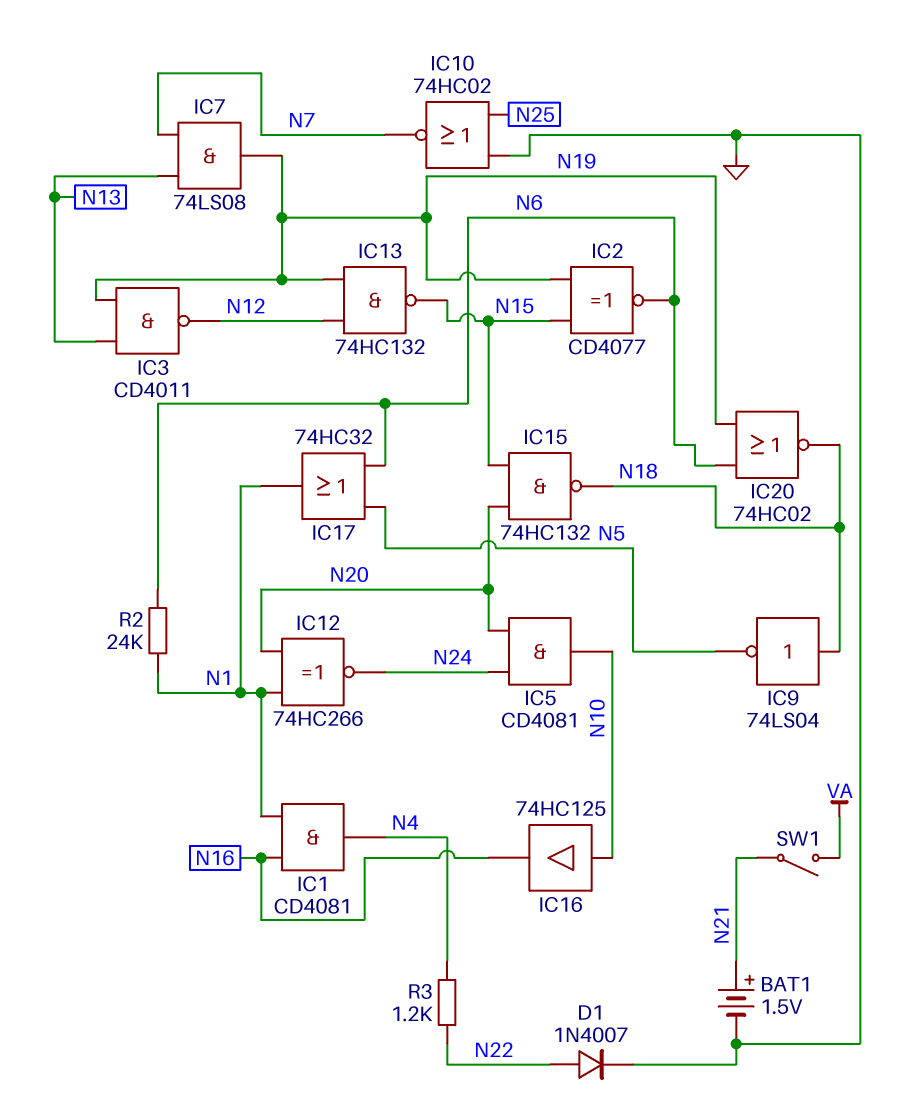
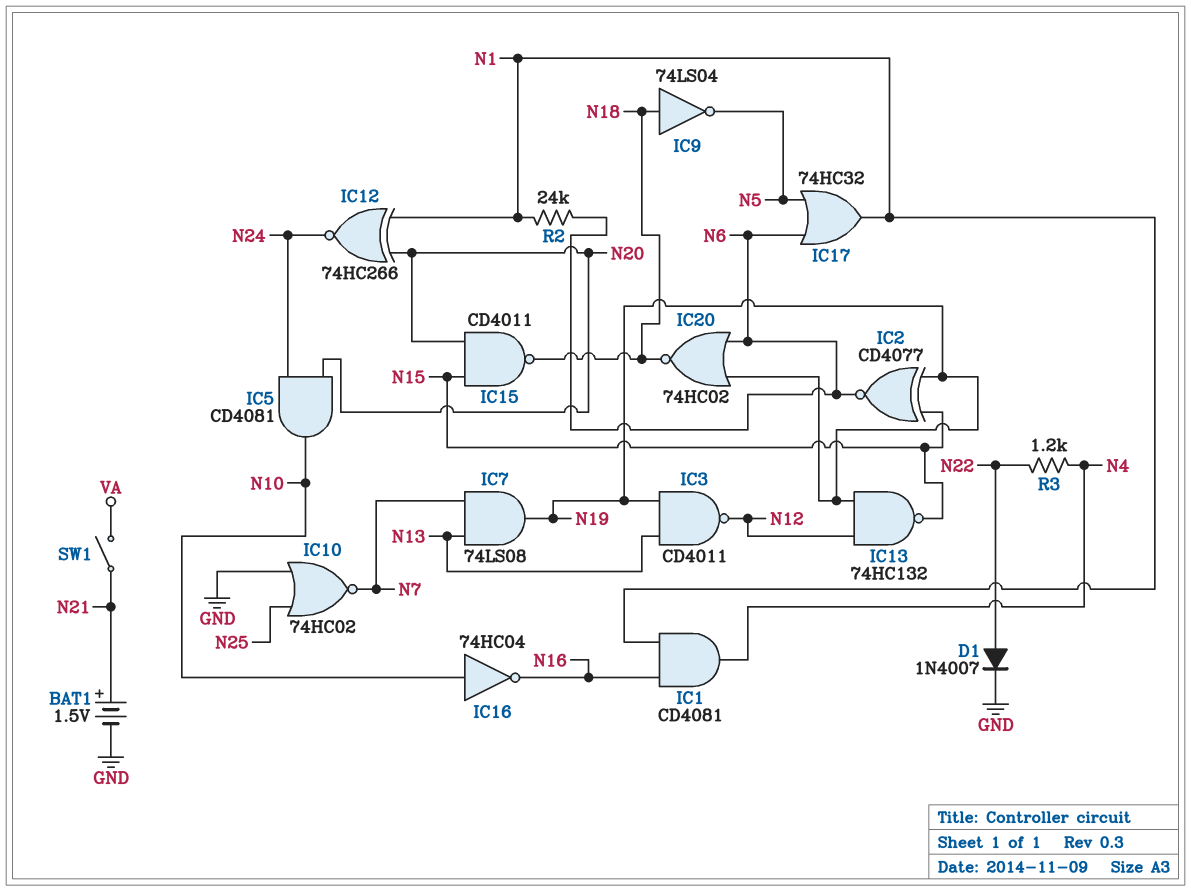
IC15: NAND 74HC132 (in N15, in N20, out N18) -> NAND CD4011 (in N15, in N20, out N18)
IC16: buffer 74HC125 (in N10, out N16) -> NOT 74HC04 (in N10, out N16)

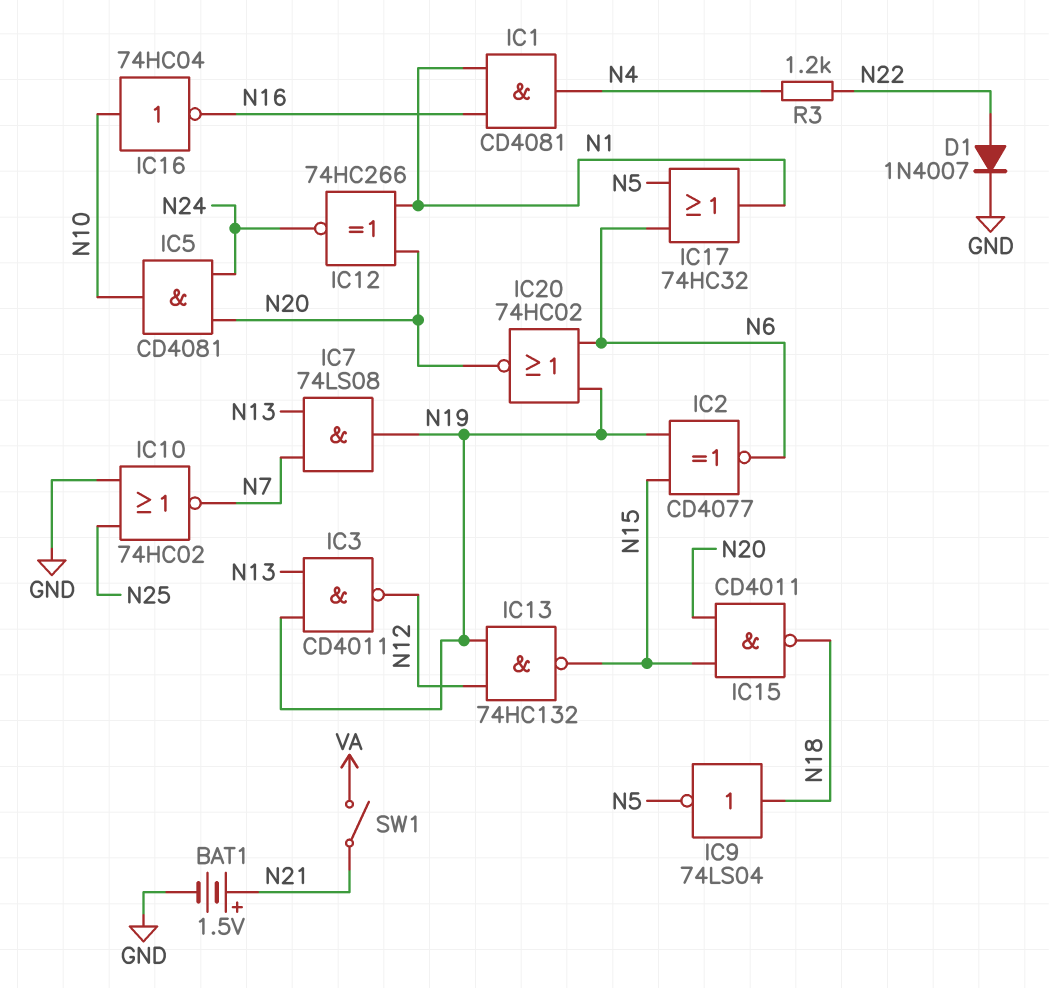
IC20: NOR 74HC02 (in N6, in N19, out N18) -> NOR 74HC02 (in N6, in N19, out N20)
R2: 24k (N1, N6) -> none

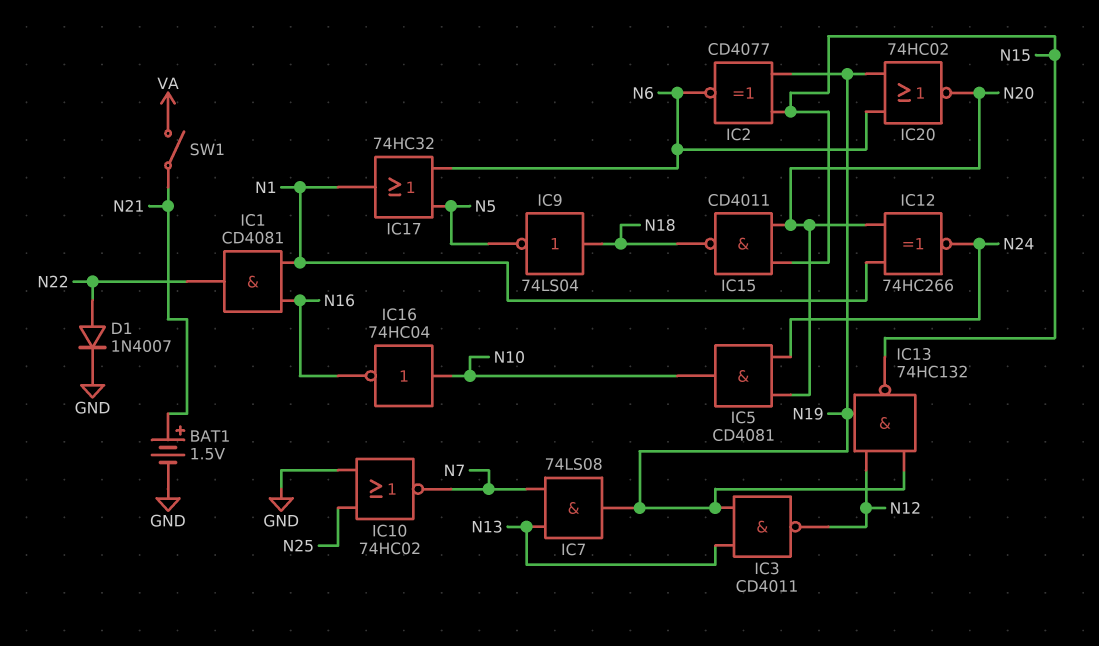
IC1: AND CD4081 (in N1, in N16, out N4) -> AND CD4081 (in N1, in N16, out N22)
R3: 1.2k (N4, N22) -> none

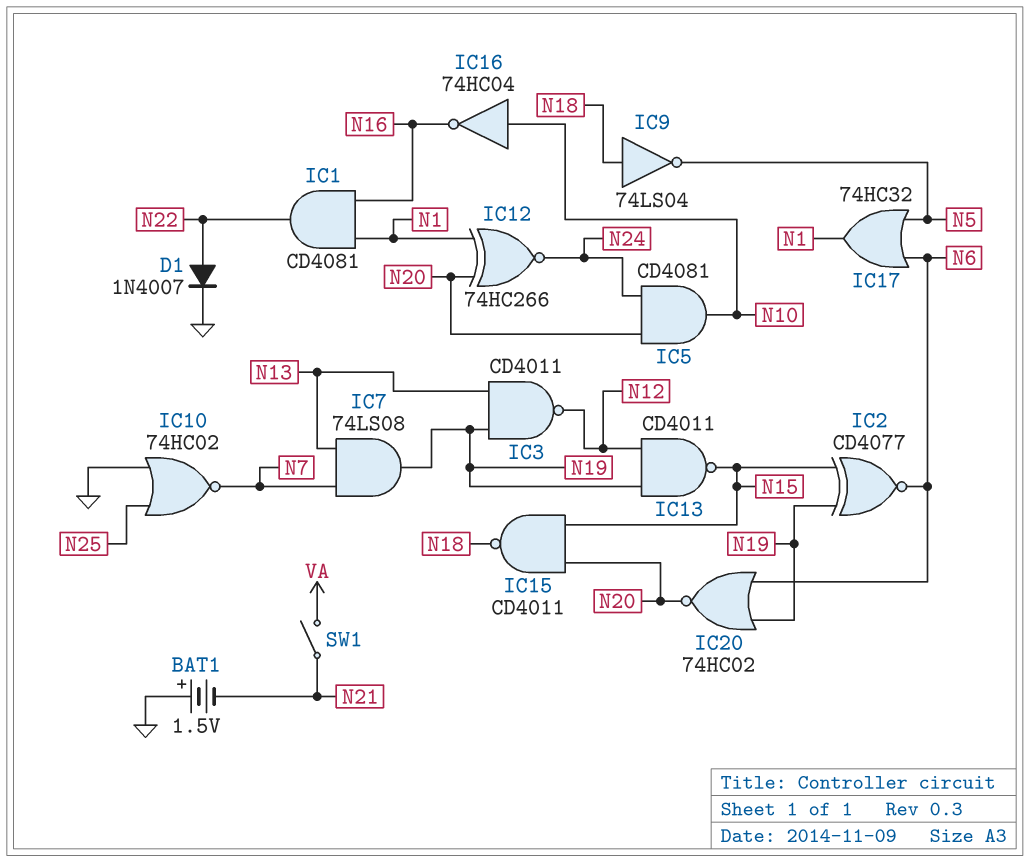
BAT1: 1.5V (plus N21, minus GND) -> 1.5V (plus GND, minus N21)
IC13: NAND 74HC132 (in N12, in N19, out N15) -> NAND CD4011 (in N12, in N19, out N15)

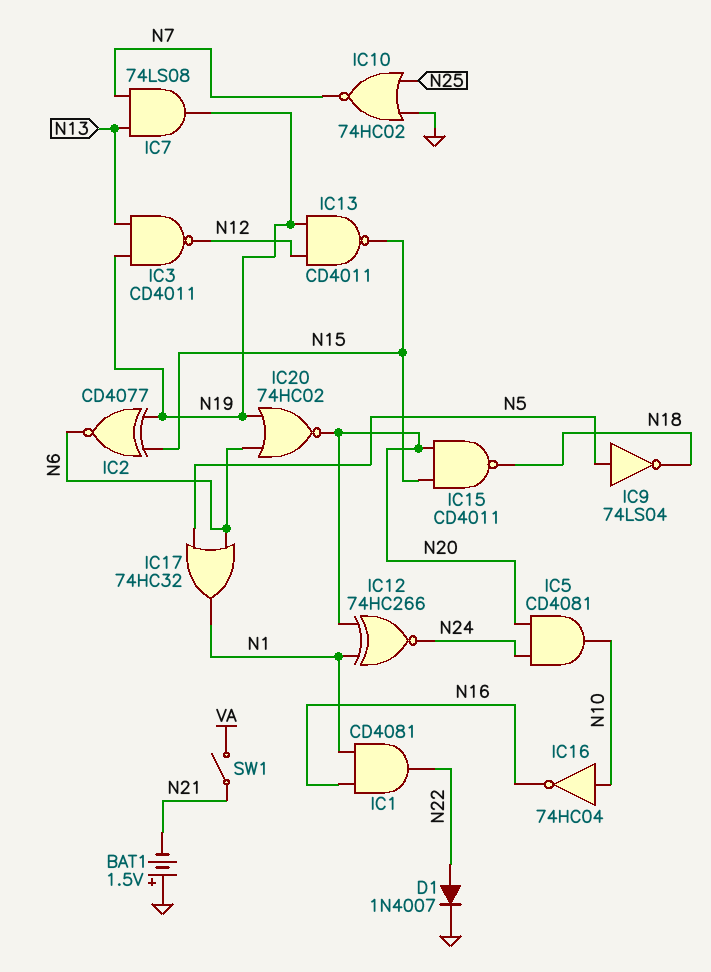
IC9: NOT 74LS04 (in N18, out N5) -> NOT 74LS04 (in N5, out N18)

